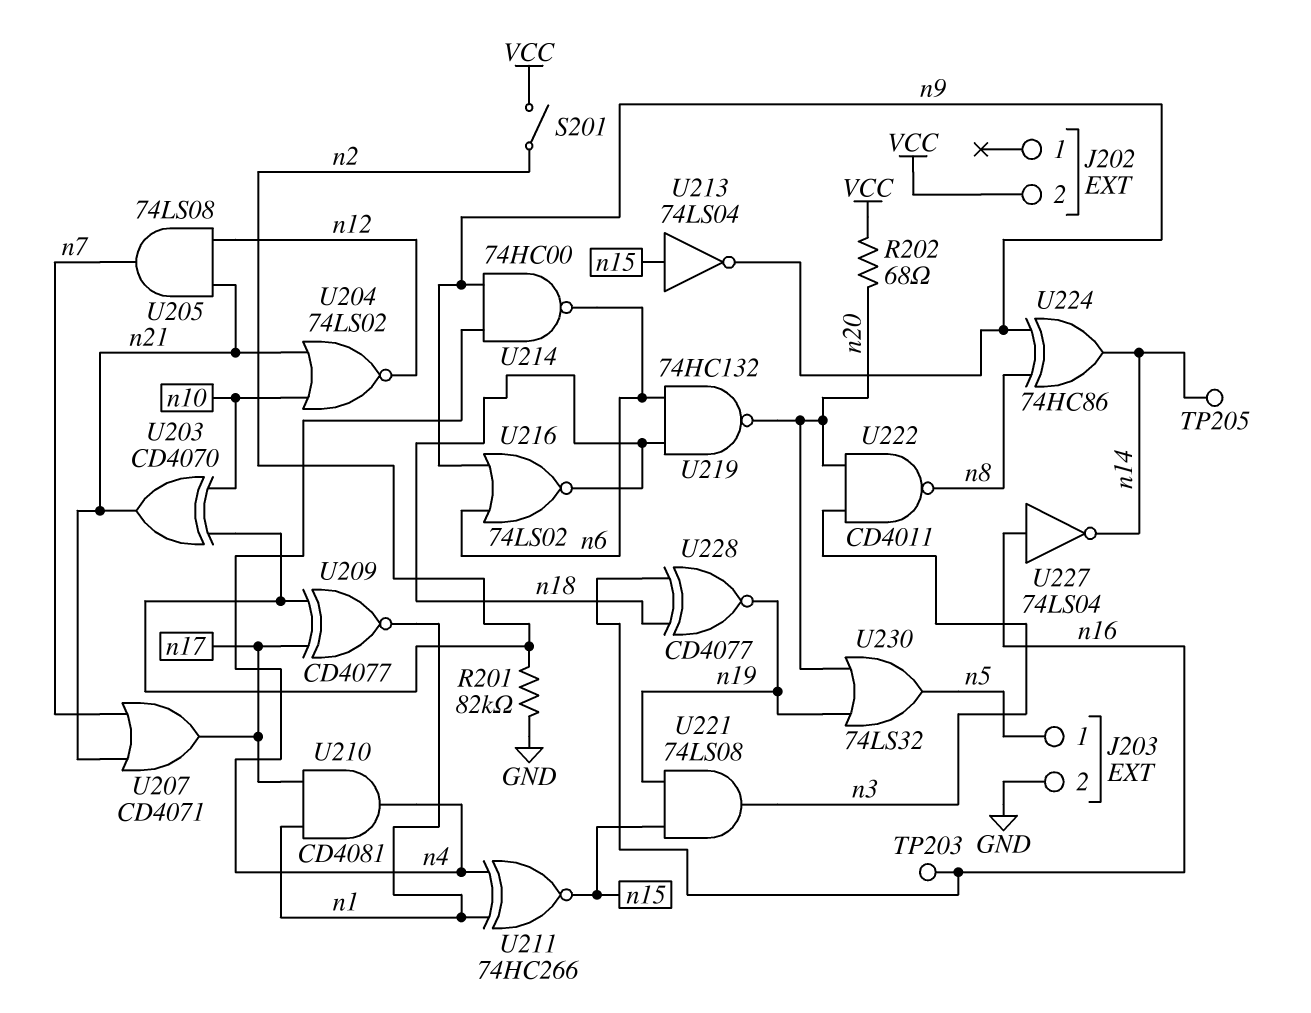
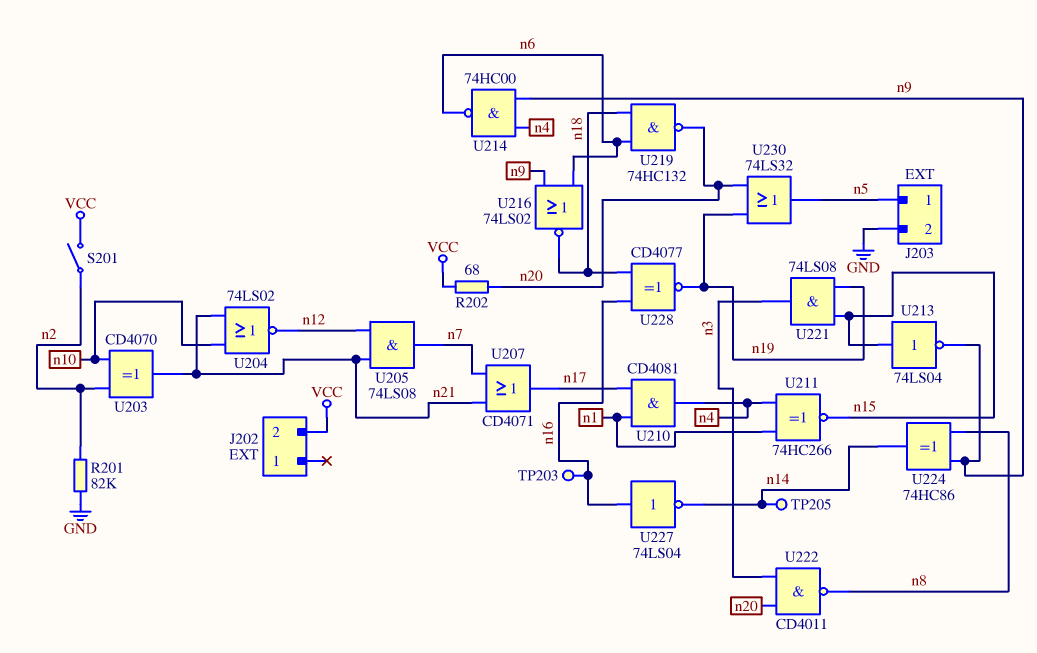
U209: XNOR CD4077 (in n2, in n17, out n1) -> none

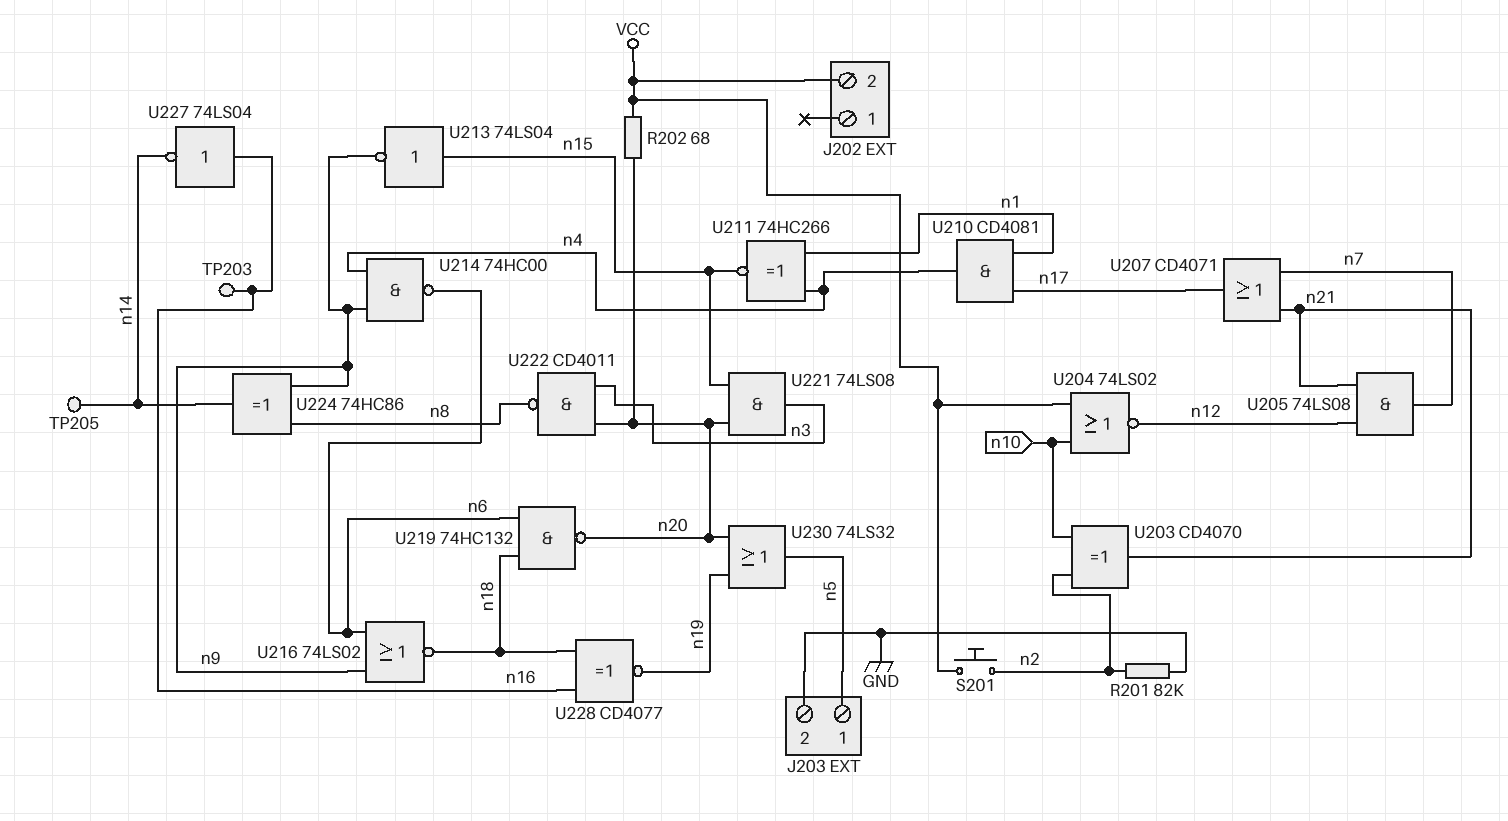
S201: switch (VCC, n2) -> button (VCC, n2)
U204: NOR 74LS02 (in n10, in n21, out n12) -> NOR 74LS02 (in VCC, in n10, out n12)
U221: AND 74LS08 (in n15, in n19, out n3) -> AND 74LS08 (in n15, in n20, out n3)

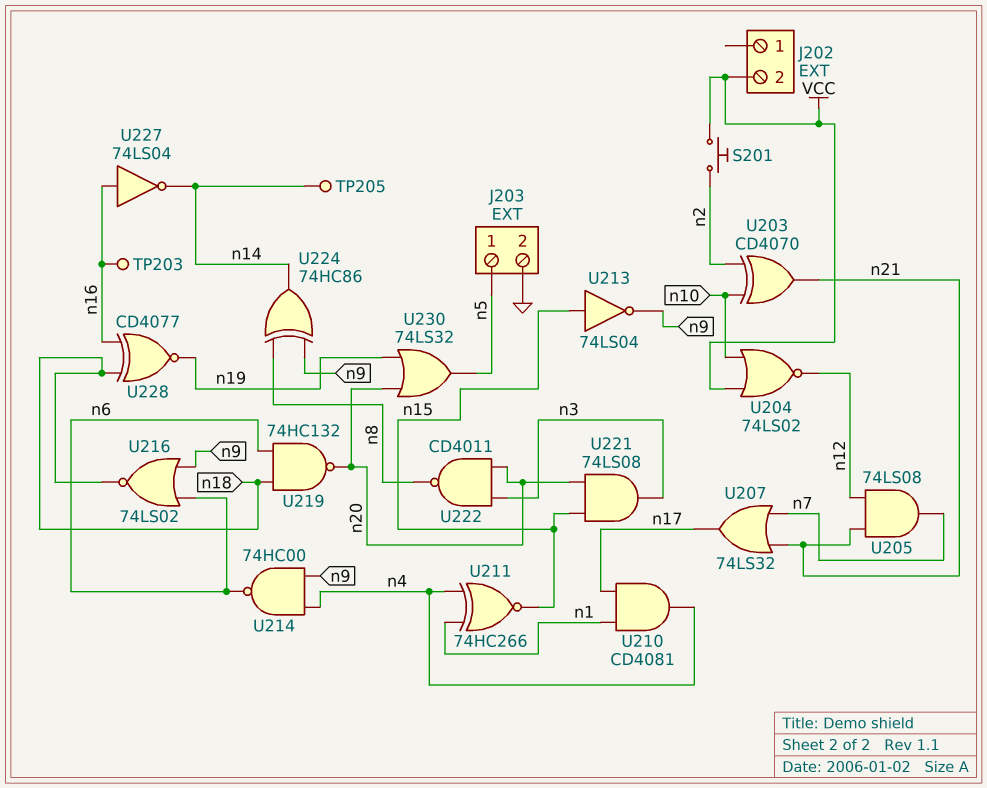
R201: 82k (GND, n2) -> none
R202: 68 (VCC, n20) -> none
U207: OR CD4071 (in n7, in n21, out n17) -> OR 74LS32 (in n7, in n21, out n17)

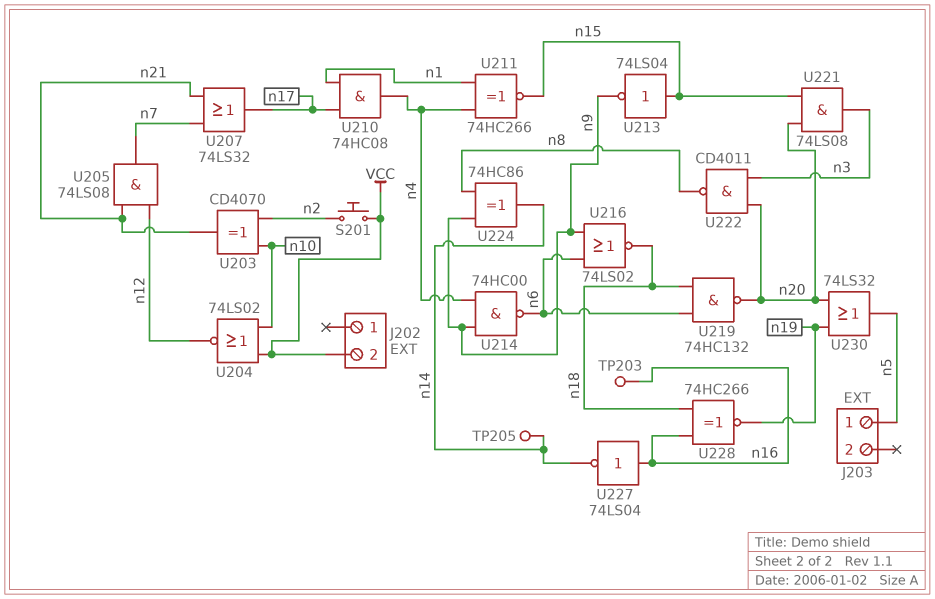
J203 pin 2: GND -> none
U210: AND CD4081 (in n1, in n17, out n4) -> AND 74HC08 (in n1, in n17, out n4)
U228: XNOR CD4077 (in n16, in n18, out n19) -> XNOR 74HC266 (in n16, in n18, out n19)

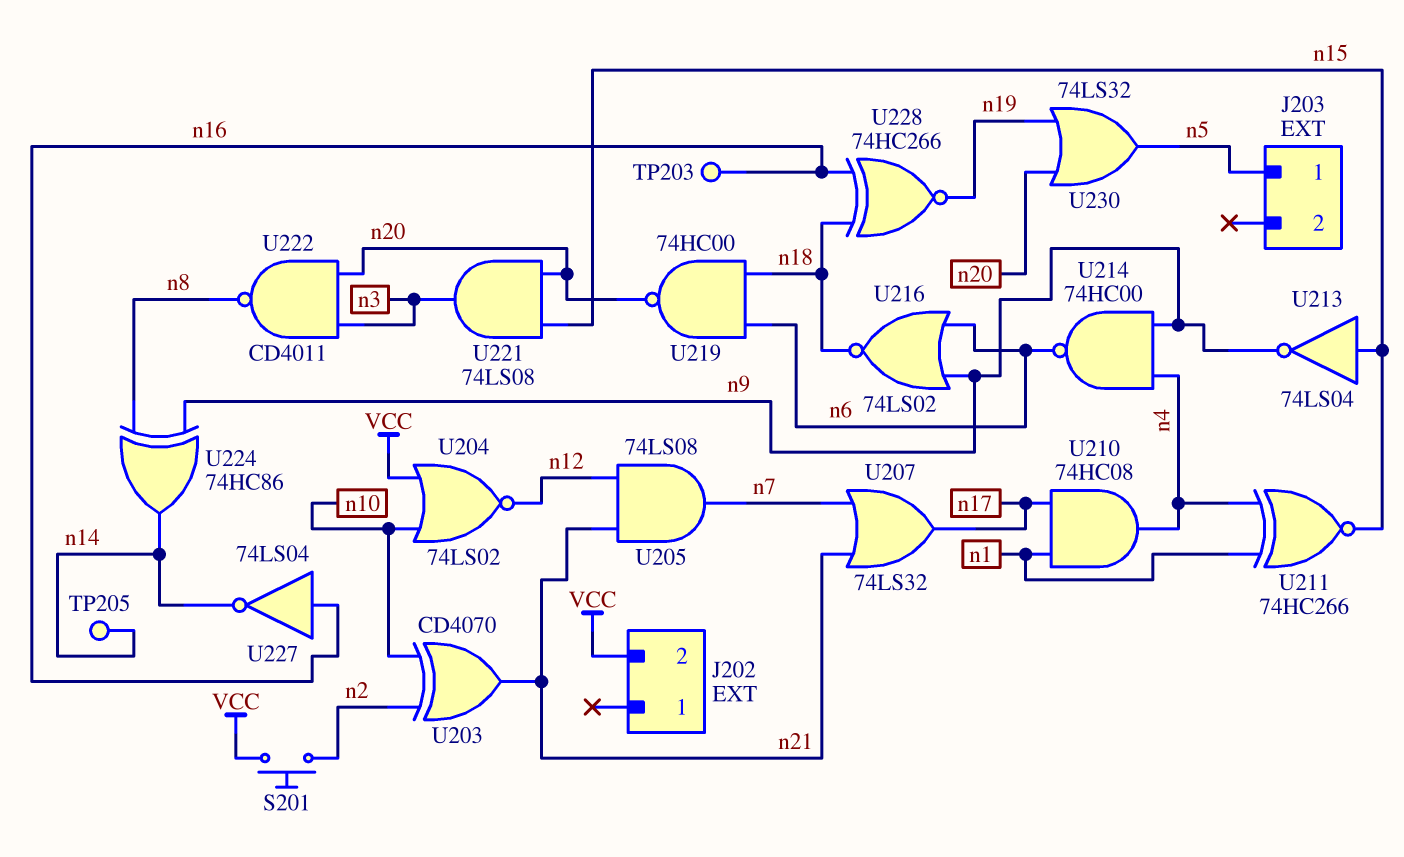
U219: NAND 74HC132 (in n6, in n18, out n20) -> NAND 74HC00 (in n6, in n18, out n20)

